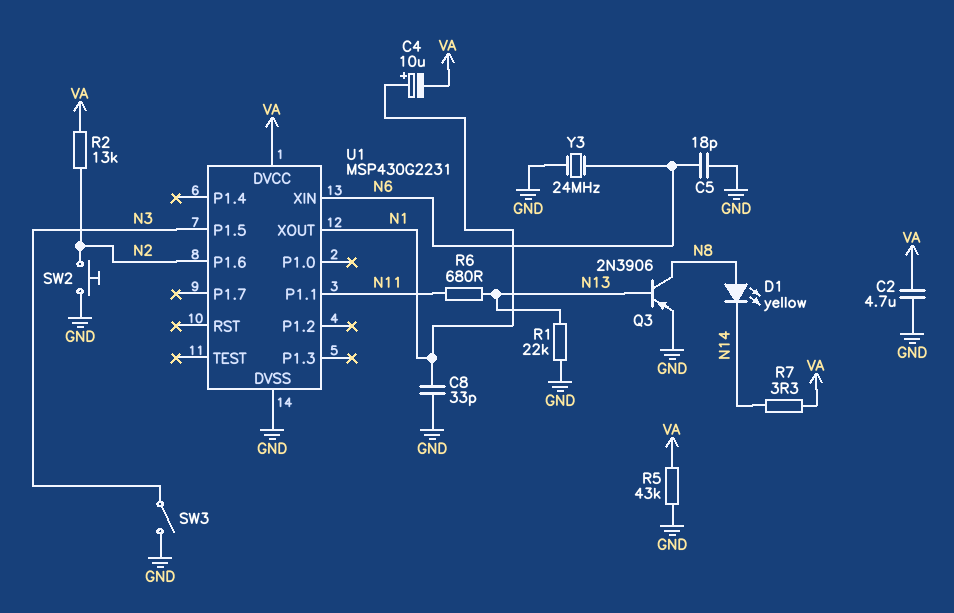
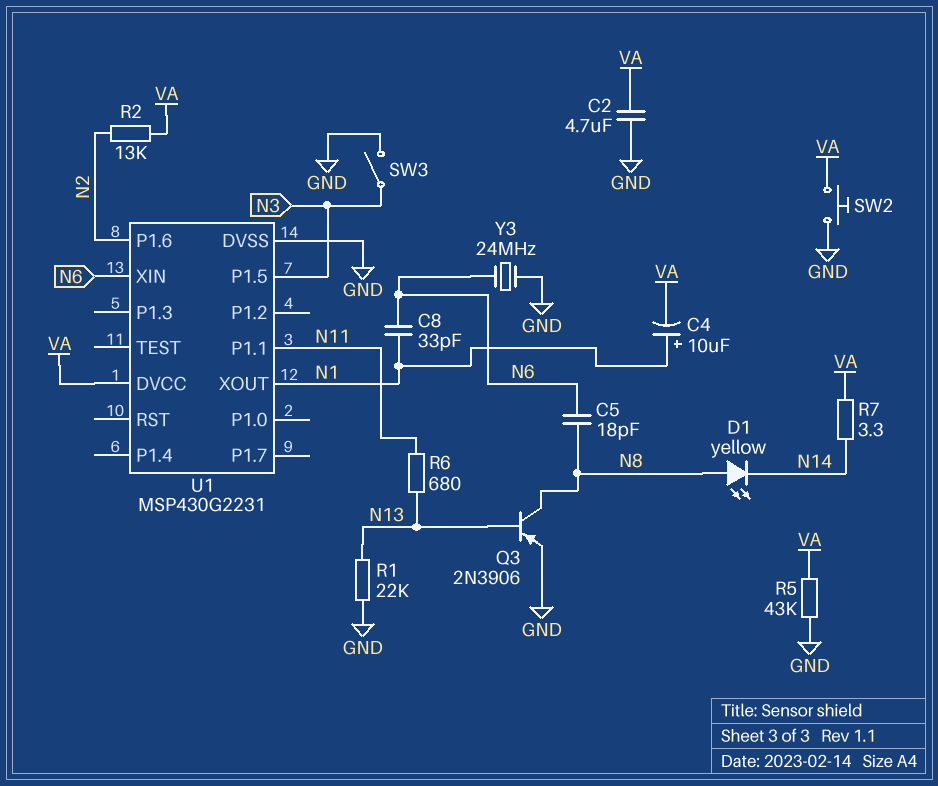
C5: 18pF (GND, N6) -> 18pF (N6, N8)
C8: 33pF (GND, N1) -> 33pF (N1, N6)
SW2: button (GND, N2) -> button (GND, VA)

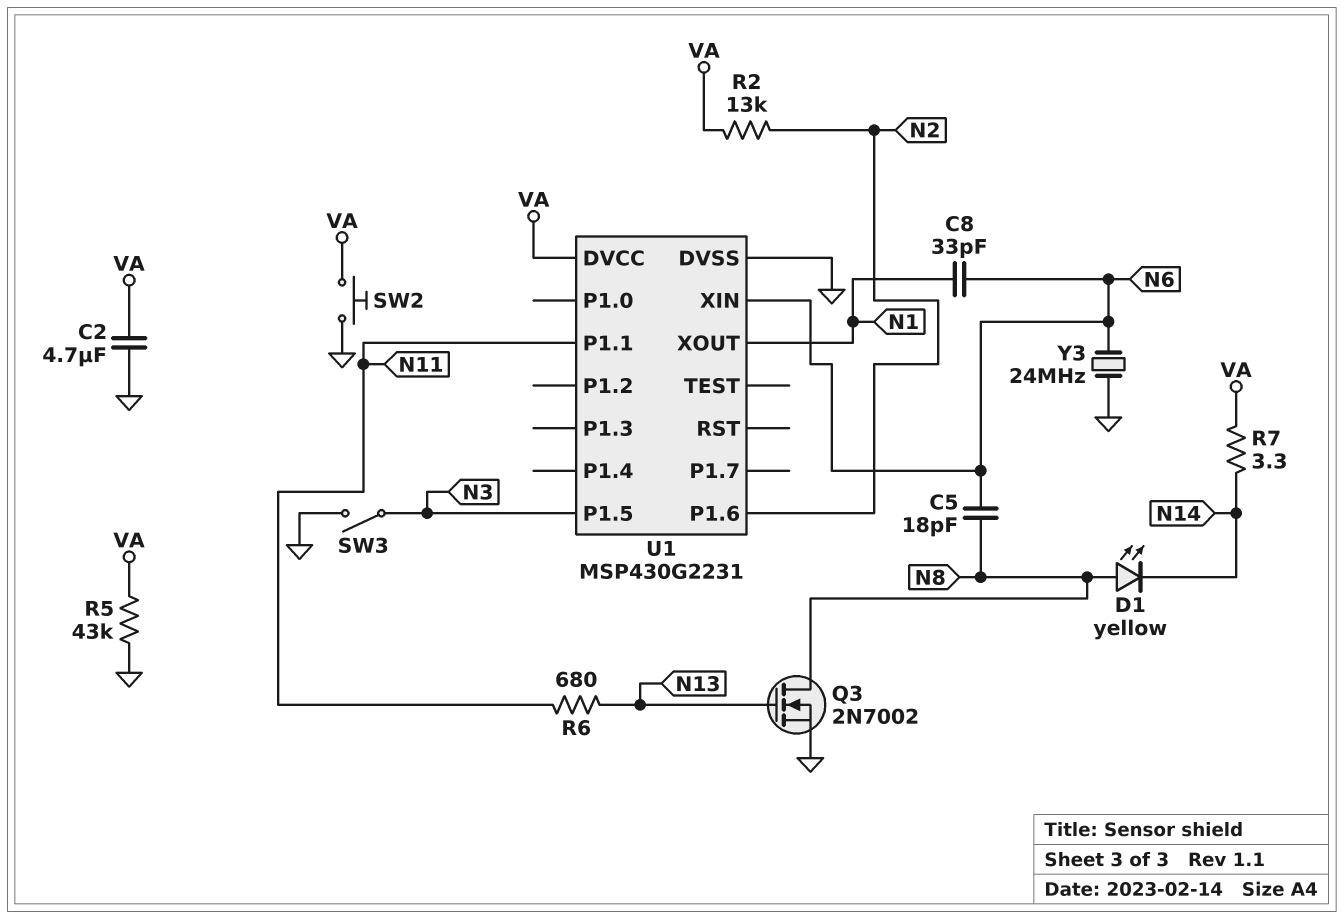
C4: 10uF (plus N1, minus VA) -> none
Q3: PNP 2N3906 (B N13, C N8, E GND) -> NMOS 2N7002 (G N13, D N8, S GND)
R1: 22k (GND, N13) -> none

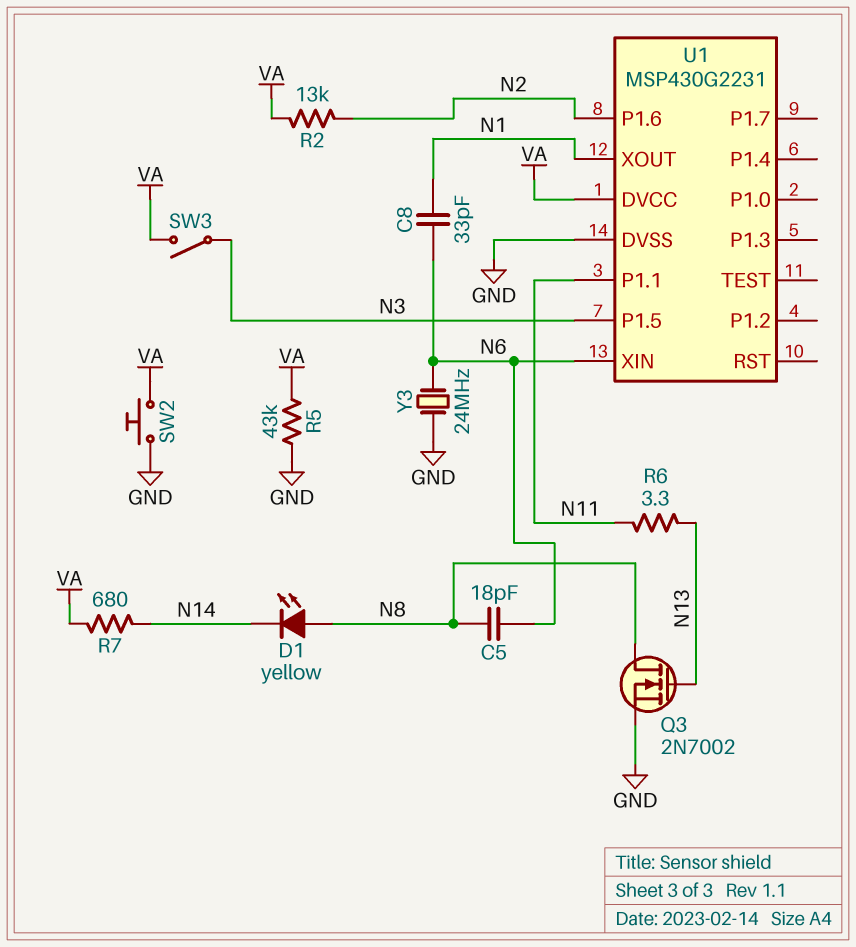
C2: 4.7uF (GND, VA) -> none
R6: 680 (N11, N13) -> 3.3 (N11, N13)
R7: 3.3 (N14, VA) -> 680 (N14, VA)
SW3: switch (GND, N3) -> switch (N3, VA)

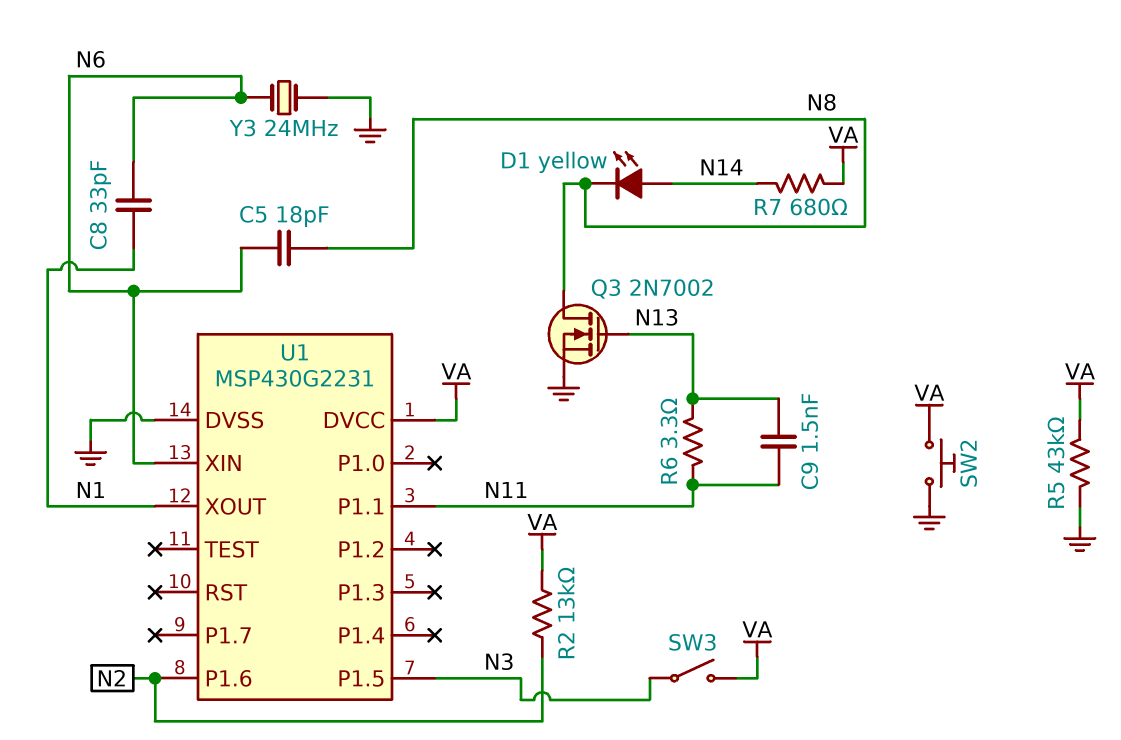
C9: none -> 1.5nF (N11, N13)
D1: LED yellow (A N8, K N14) -> LED yellow (A N14, K N8)

